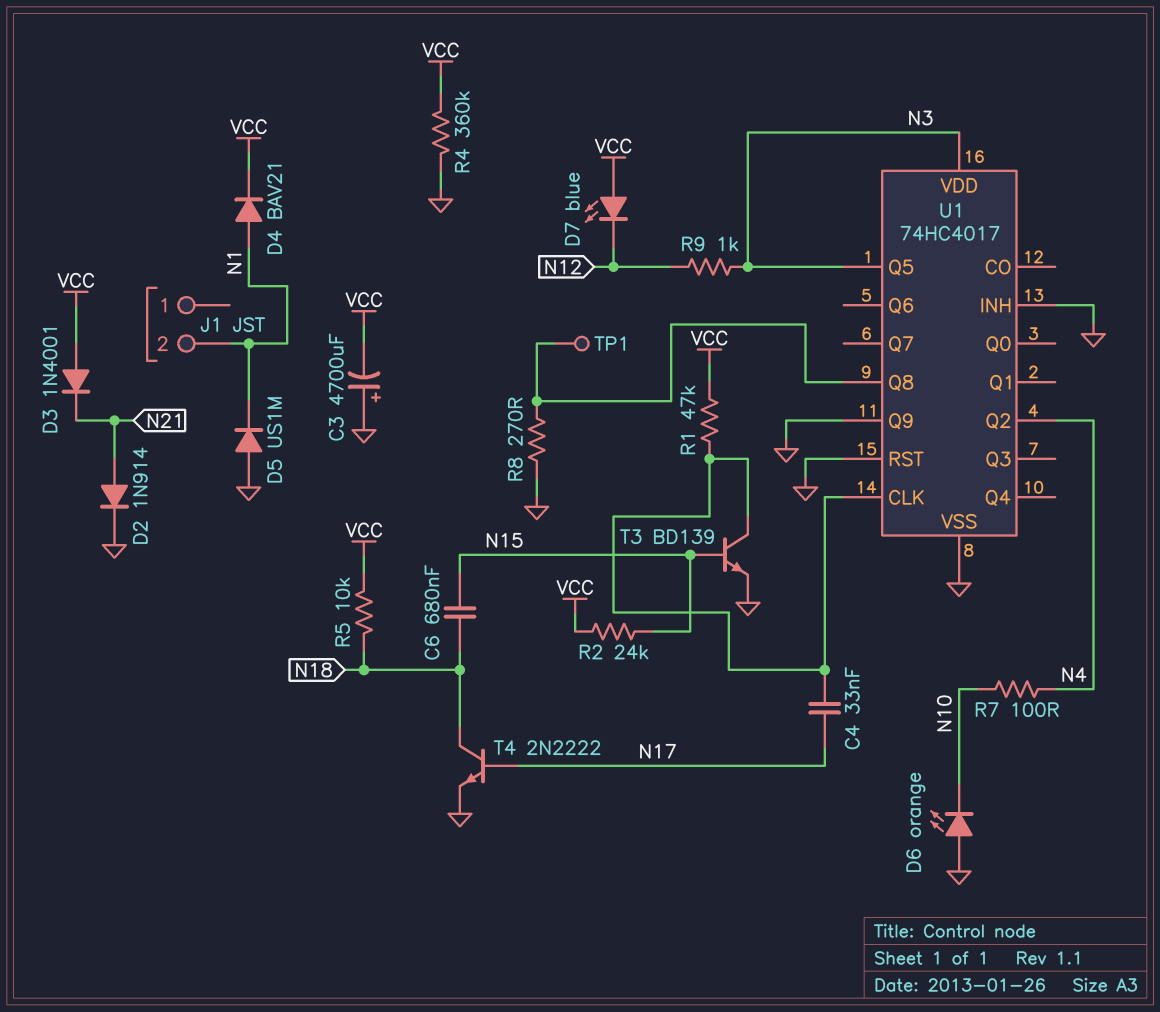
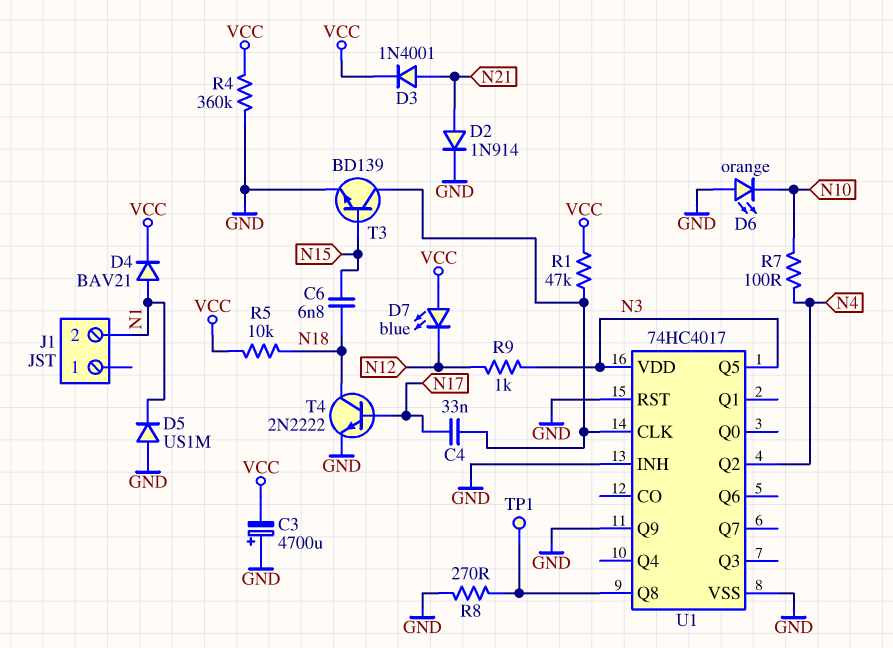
C6: 680nF (N15, N18) -> 6.8nF (N15, N18)
D3: diode 1N4001 (A VCC, K N21) -> diode 1N4001 (A N21, K VCC)
R2: 24k (N15, VCC) -> none

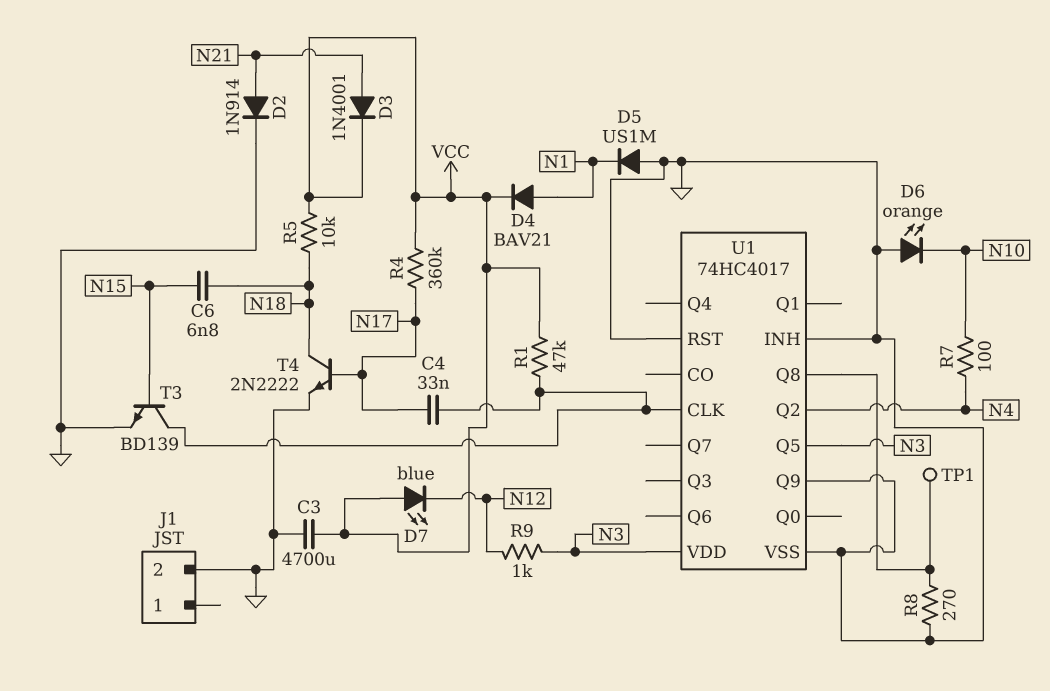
C3: 4700uF (plus GND, minus VCC) -> 4700uF (GND, VCC)
J1 pin 2: N1 -> GND
R4: 360k (GND, VCC) -> 360k (N17, VCC)

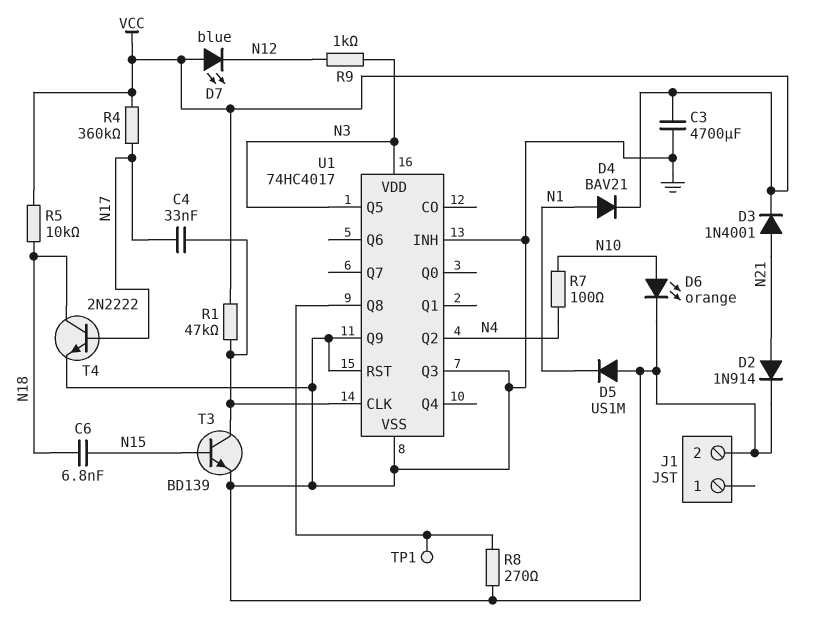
D6: LED orange (A GND, K N10) -> LED orange (A N10, K GND)
U1 pin Q3: none -> GND

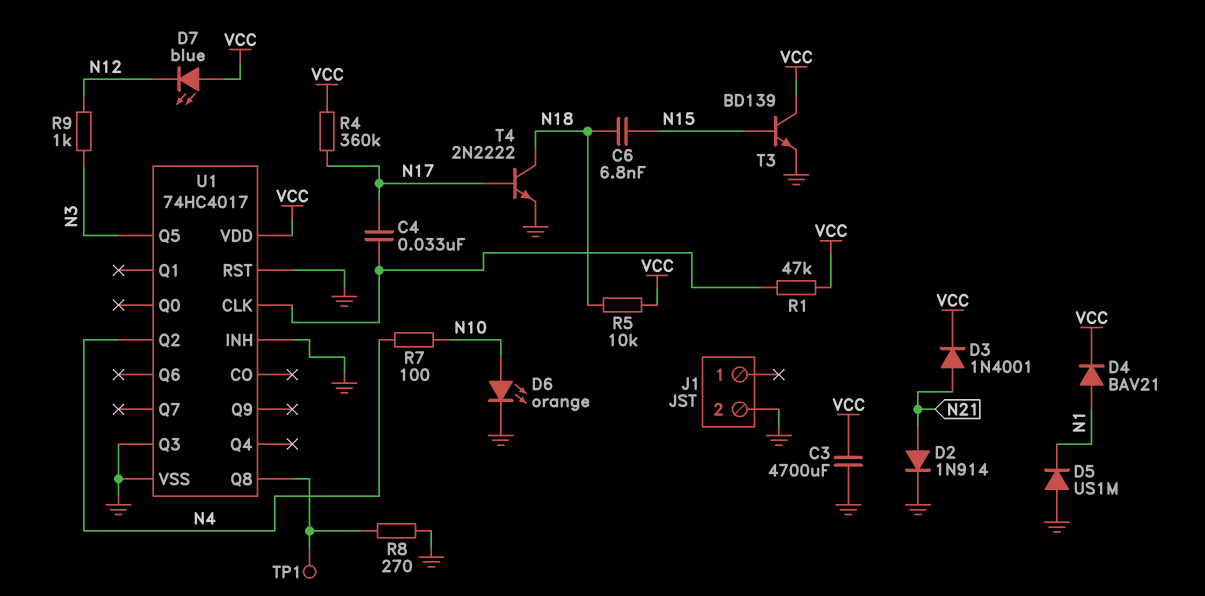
T3: NPN BD139 (B N15, C U1/CLK, E GND) -> NPN BD139 (B N15, C VCC, E GND)
U1 pin Q9: GND -> none
U1 pin VDD: N3 -> VCC

